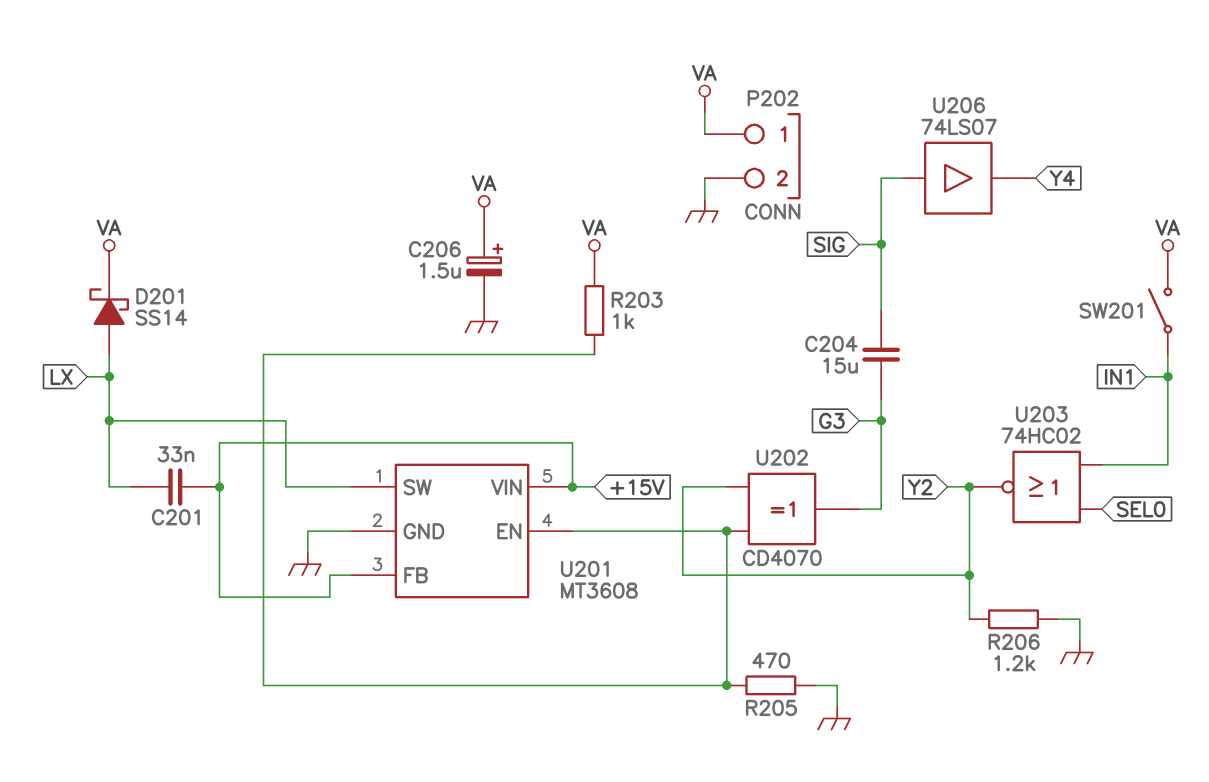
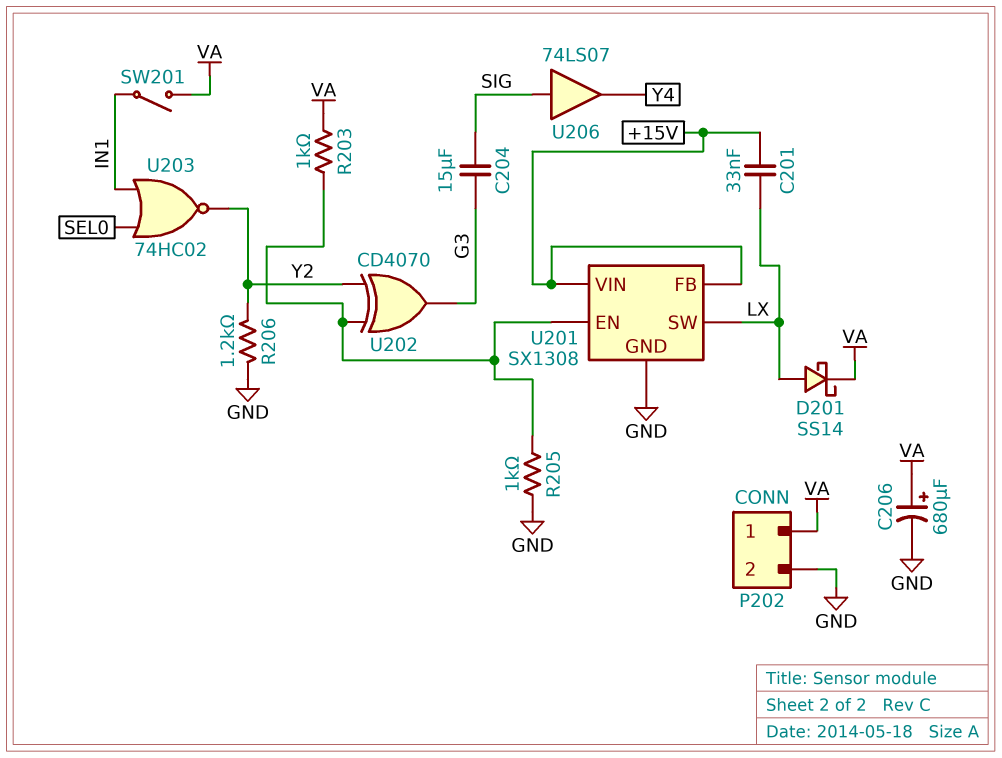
C206: 1.5uF (plus VA, minus GND) -> 680uF (plus VA, minus GND)
R205: 470 (GND, U201/EN) -> 1k (GND, U201/EN)
U201: MT3608 -> SX1308

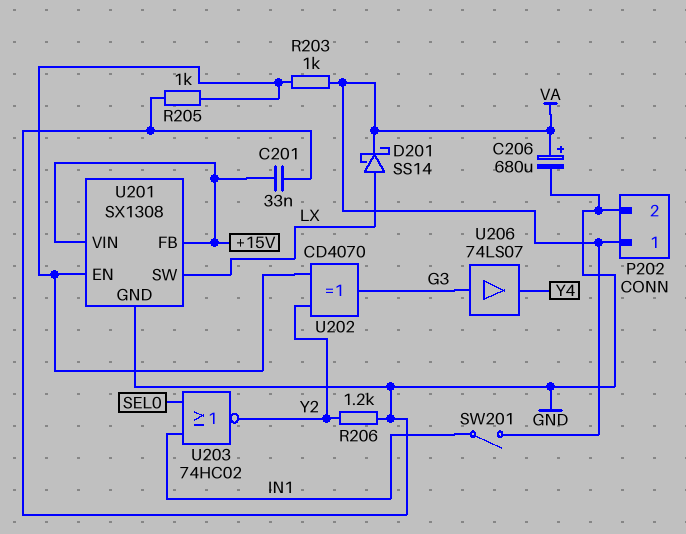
C201: 33nF (+15V, LX) -> 33nF (+15V, GND)
C204: 15uF (G3, SIG) -> none
U206: buffer 74LS07 (in SIG, out Y4) -> buffer 74LS07 (in G3, out Y4)

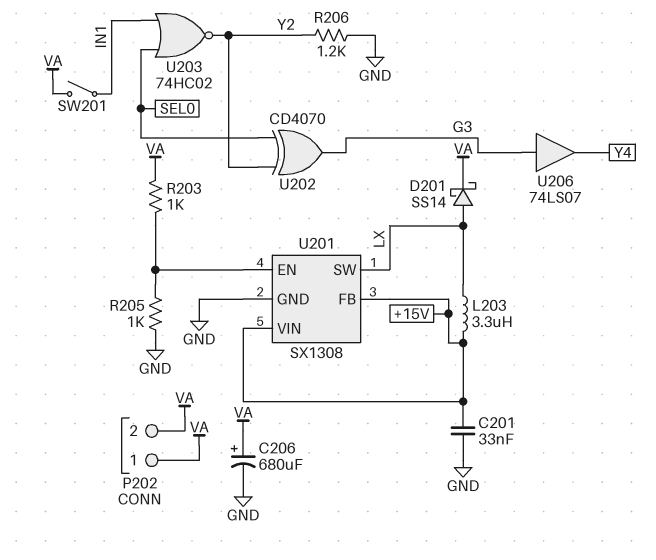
L203: none -> 3.3uH (+15V, LX)
P202 pin 2: GND -> VA
U202: XOR CD4070 (in U201/EN, in Y2, out G3) -> XOR CD4070 (in SEL0, in Y2, out G3)

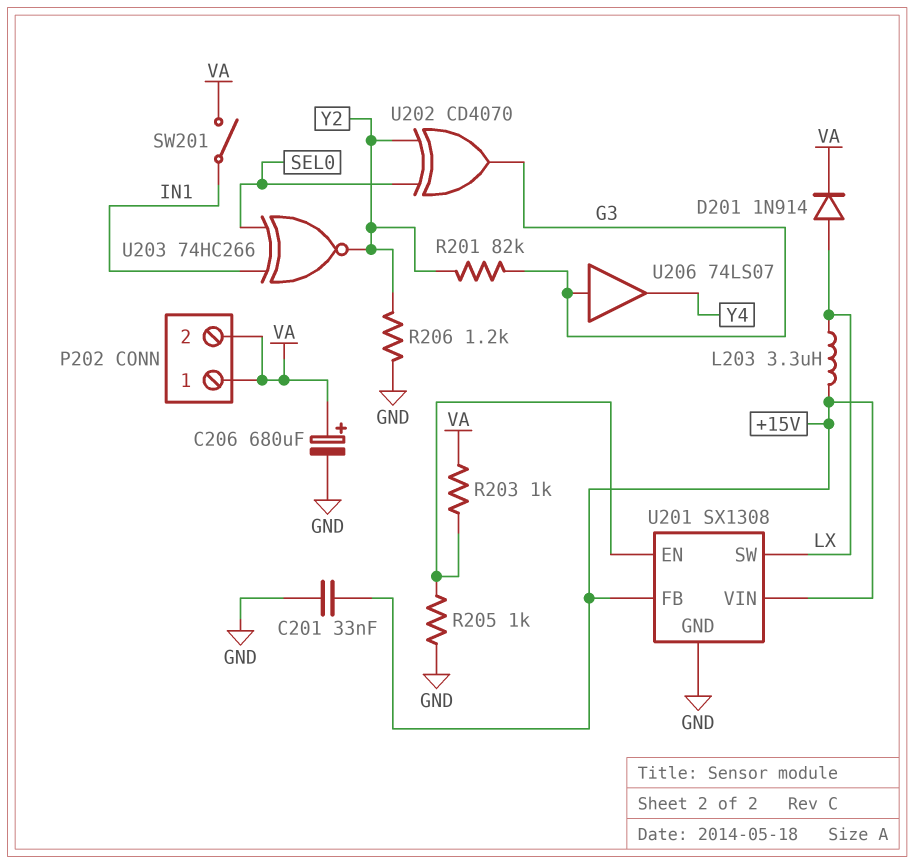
D201: schottky SS14 (A LX, K VA) -> diode 1N914 (A LX, K VA)
R201: none -> 82k (G3, Y2)
U203: NOR 74HC02 (in IN1, in SEL0, out Y2) -> XNOR 74HC266 (in IN1, in SEL0, out Y2)

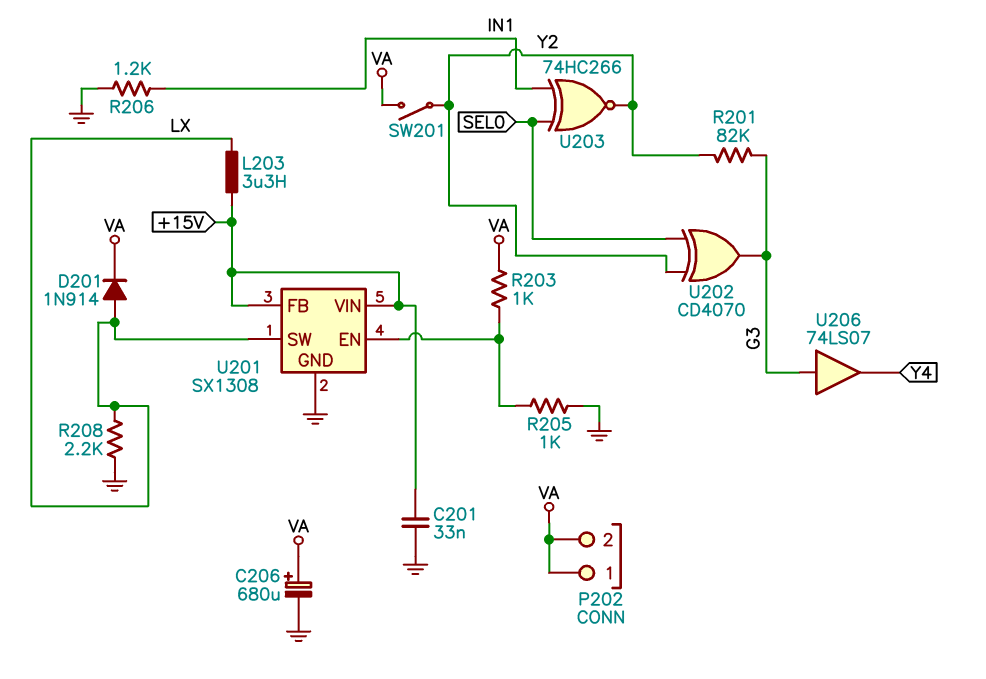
R206: 1.2k (GND, Y2) -> 1.2k (GND, IN1)
R208: none -> 2.2k (GND, LX)
SW201: switch (IN1, VA) -> switch (VA, Y2)

